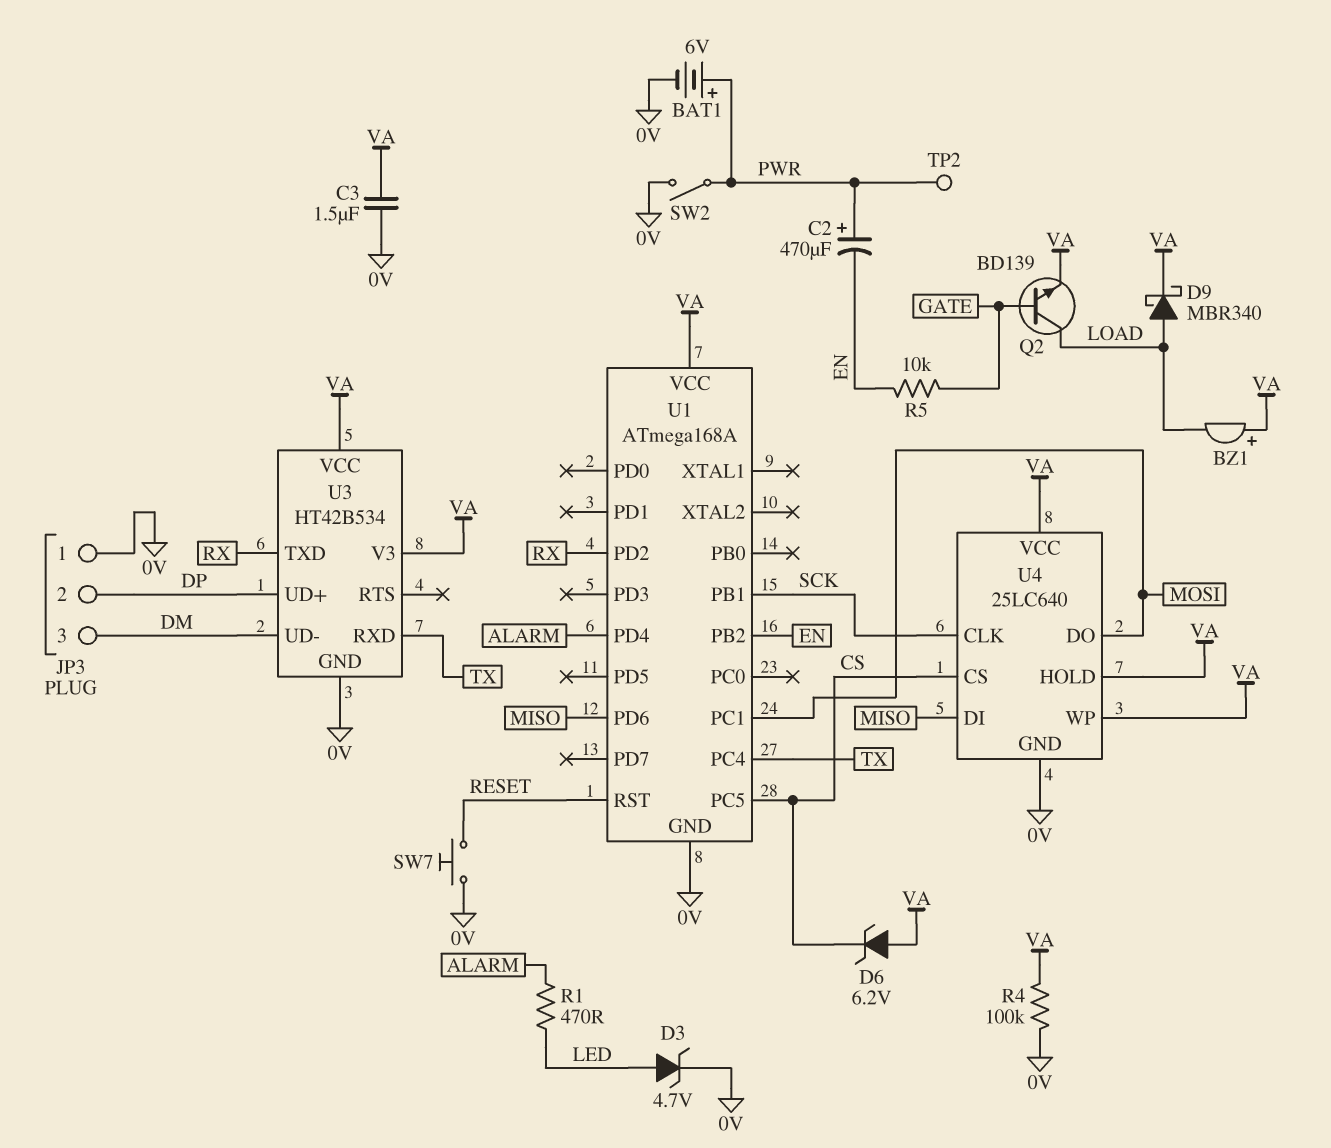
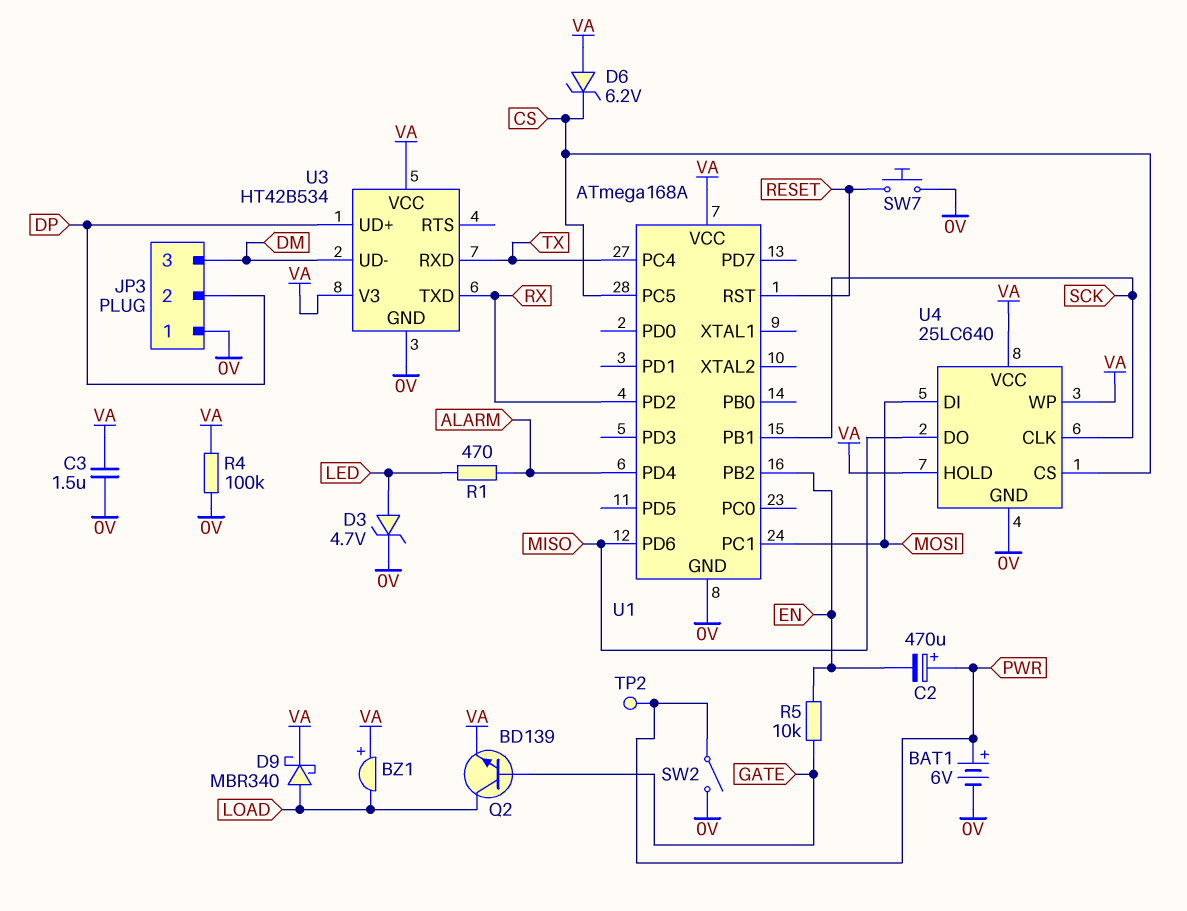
U4 pin DI: MISO -> MOSI
U4 pin DO: MOSI -> MISO

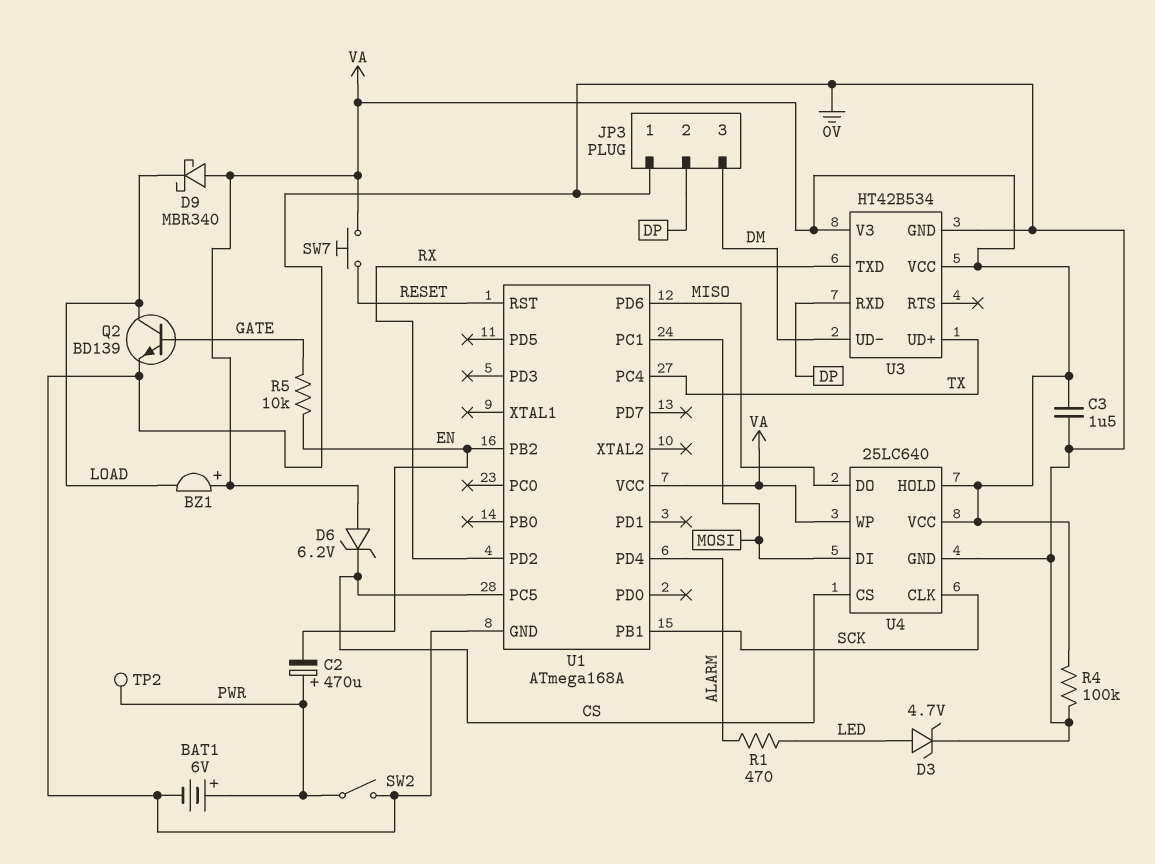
D9: schottky MBR340 (A LOAD, K VA) -> schottky MBR340 (A VA, K LOAD)
Q2: NPN BD139 (B GATE, C LOAD, E VA) -> NPN BD139 (B GATE, C LOAD, E 0V)
SW7: button (0V, RESET) -> button (RESET, VA)
U3 pin RXD: TX -> DP
U3 pin UD+: DP -> TX

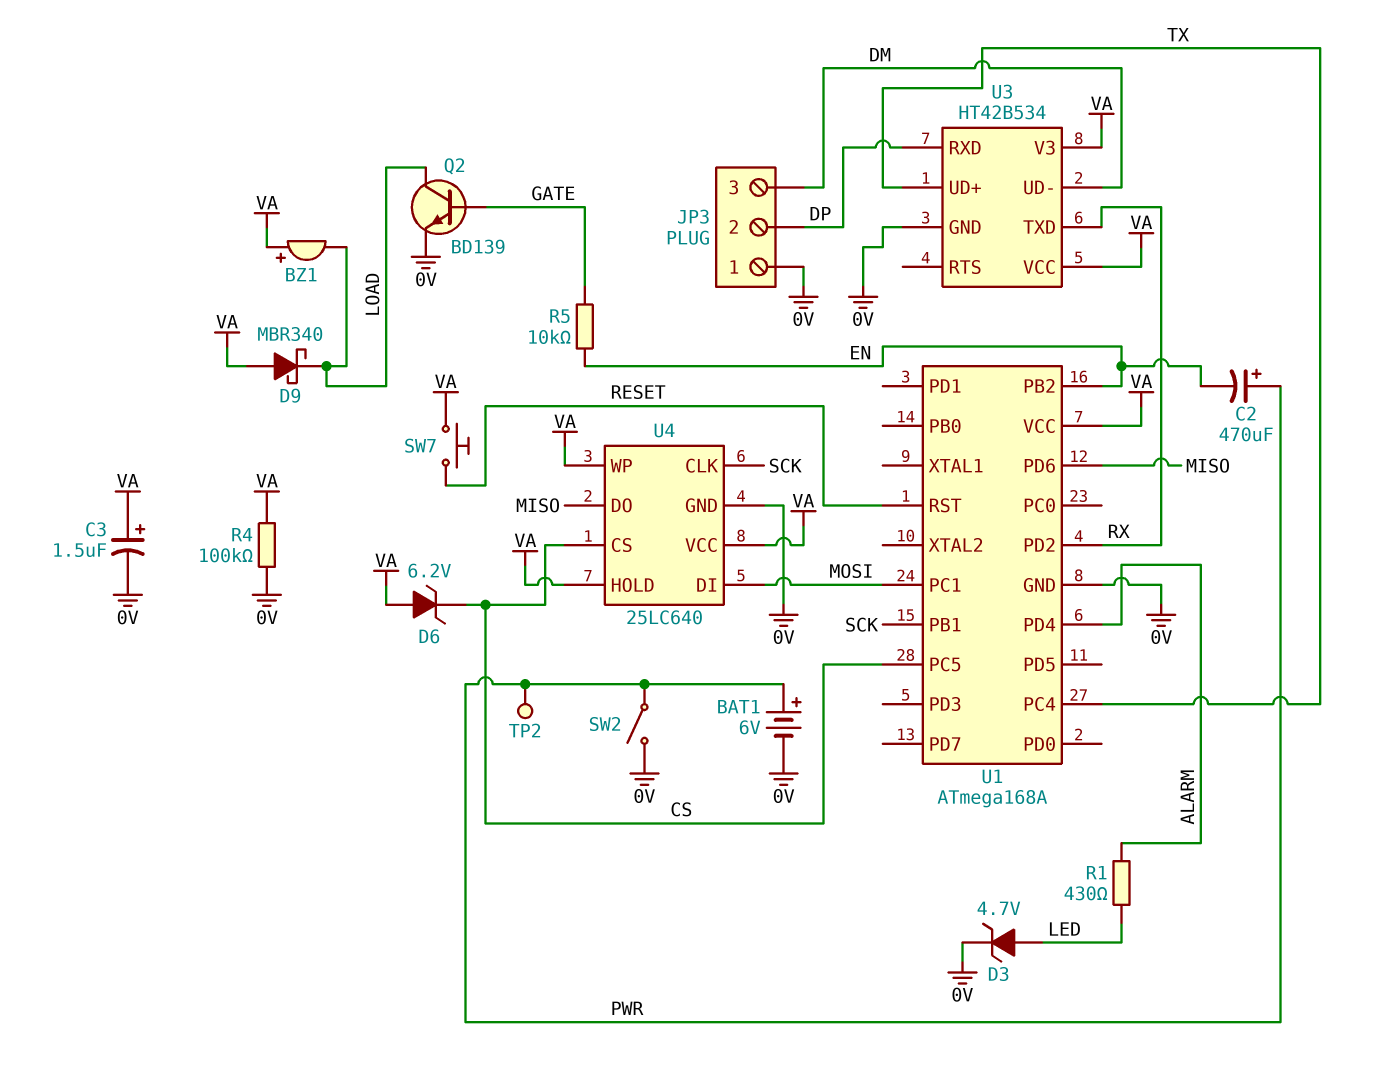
C3: 1.5uF (0V, VA) -> 1.5uF (plus VA, minus 0V)
R1: 470 (ALARM, LED) -> 430 (ALARM, LED)

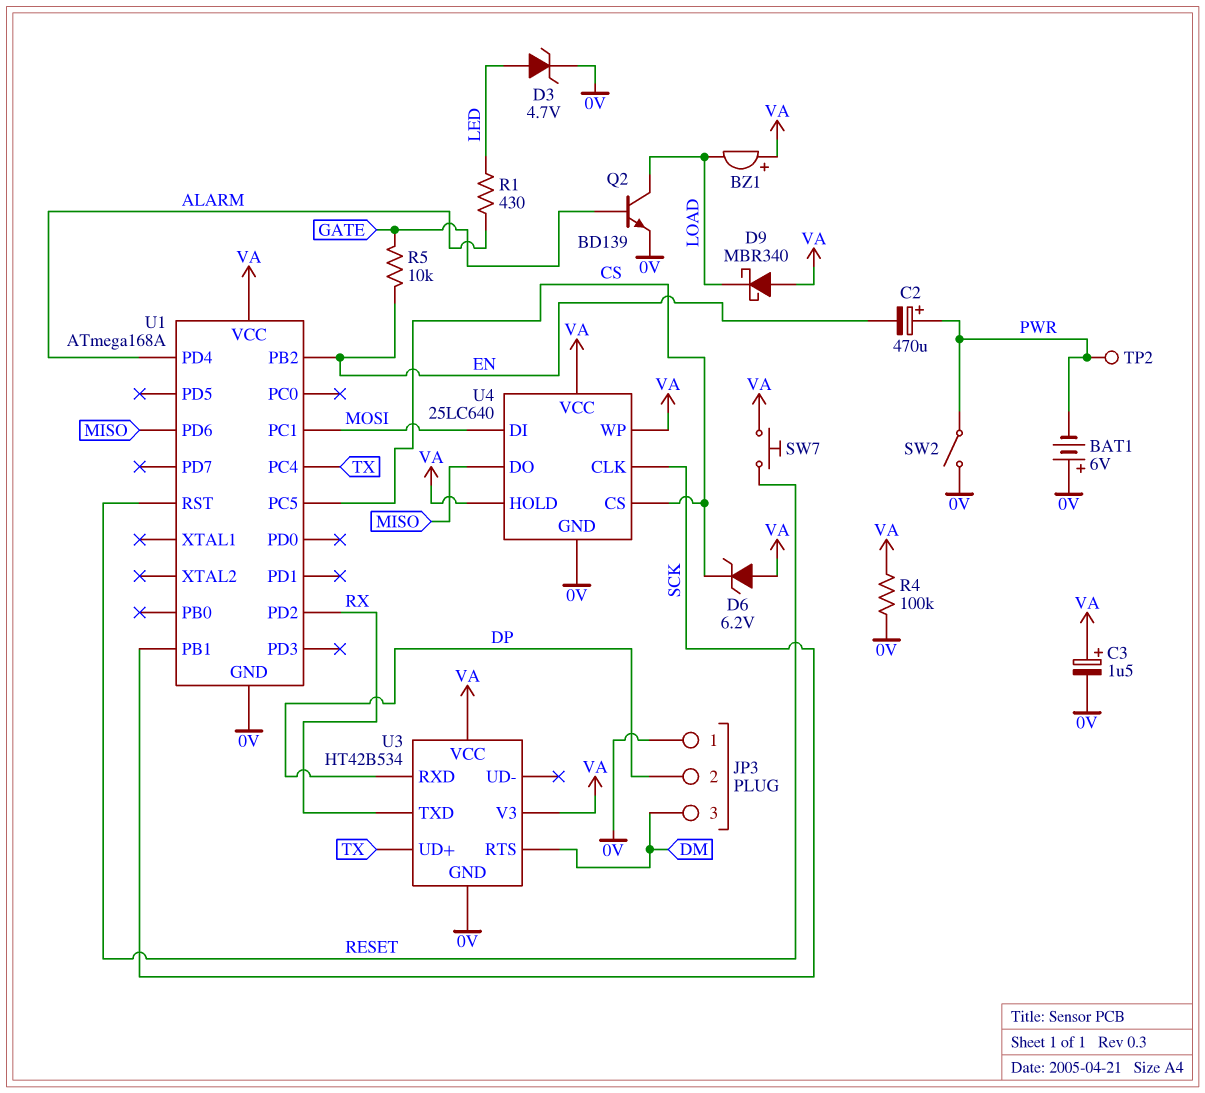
BAT1: 6V (plus PWR, minus 0V) -> 6V (plus 0V, minus PWR)
U3 pin RTS: none -> DM
U3 pin UD-: DM -> none

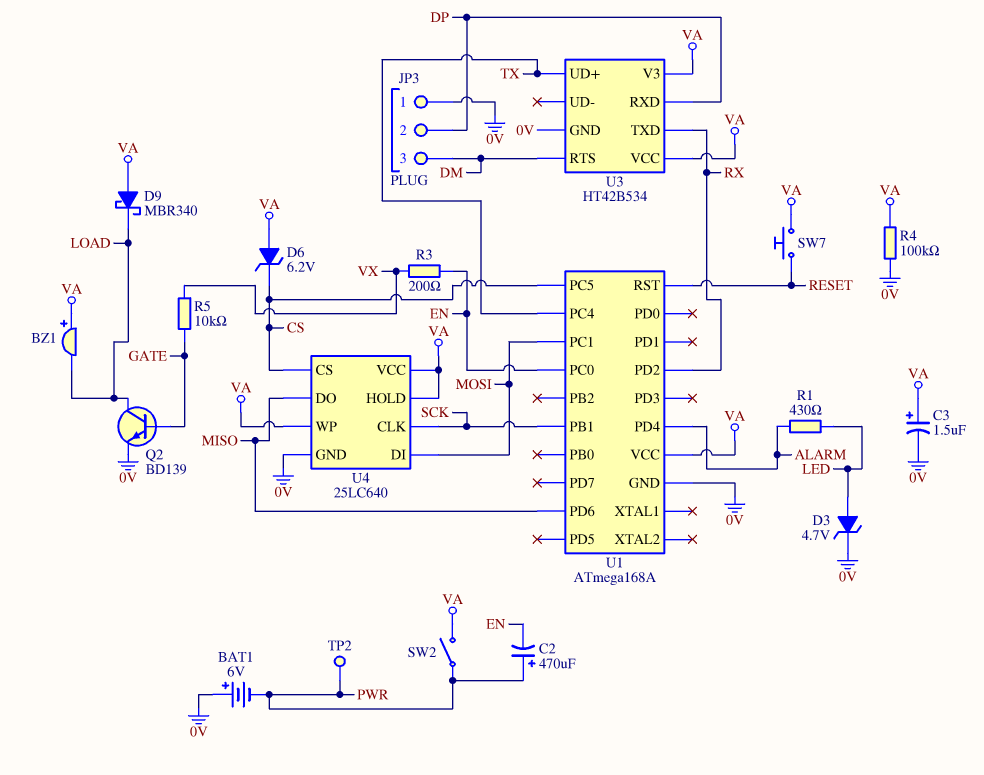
R3: none -> 200 (EN, VX)
R5: 10k (EN, GATE) -> 10k (GATE, VX)
SW2: switch (0V, PWR) -> switch (PWR, VA)
U1 pin PB2: EN -> none
U1 pin PC0: none -> EN

